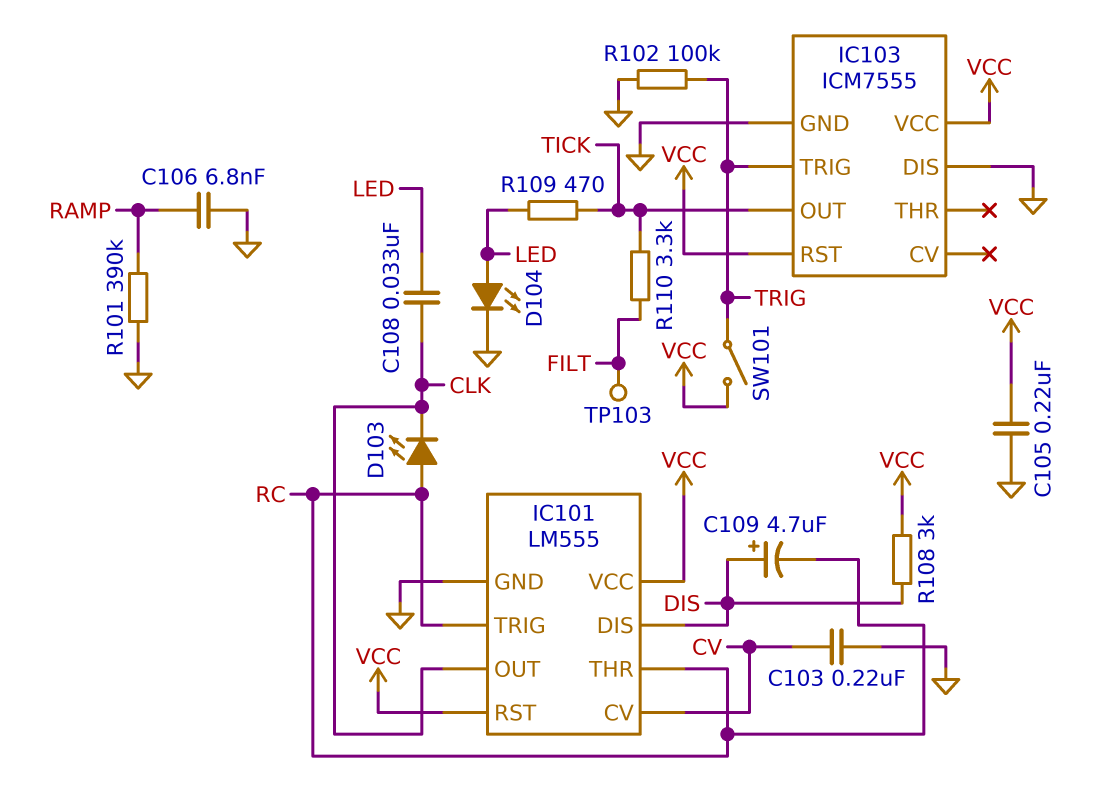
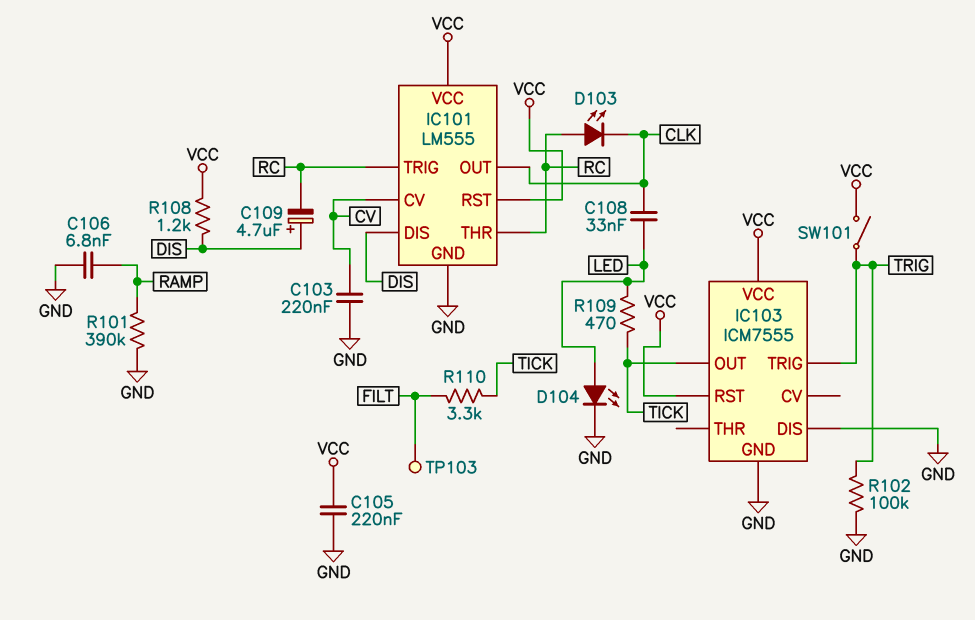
R108: 3k (DIS, VCC) -> 1.2k (DIS, VCC)

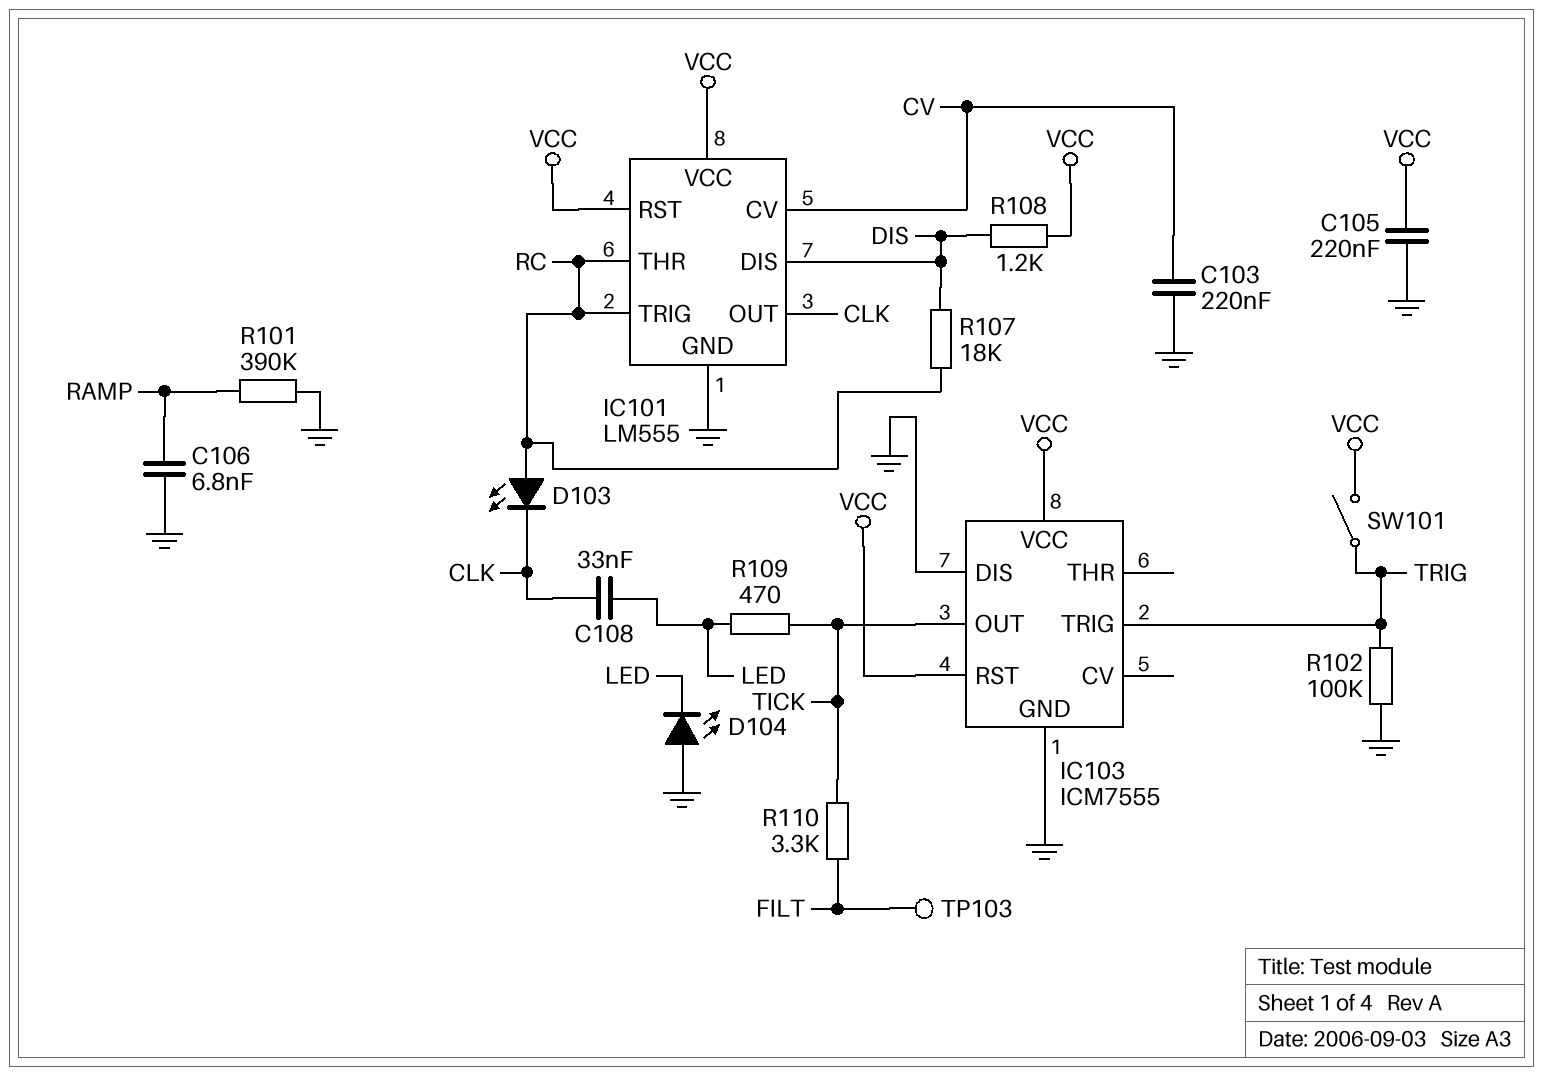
C109: 4.7uF (plus DIS, minus RC) -> none
D104: LED (A LED, K GND) -> LED (A GND, K LED)
R107: none -> 18k (DIS, RC)

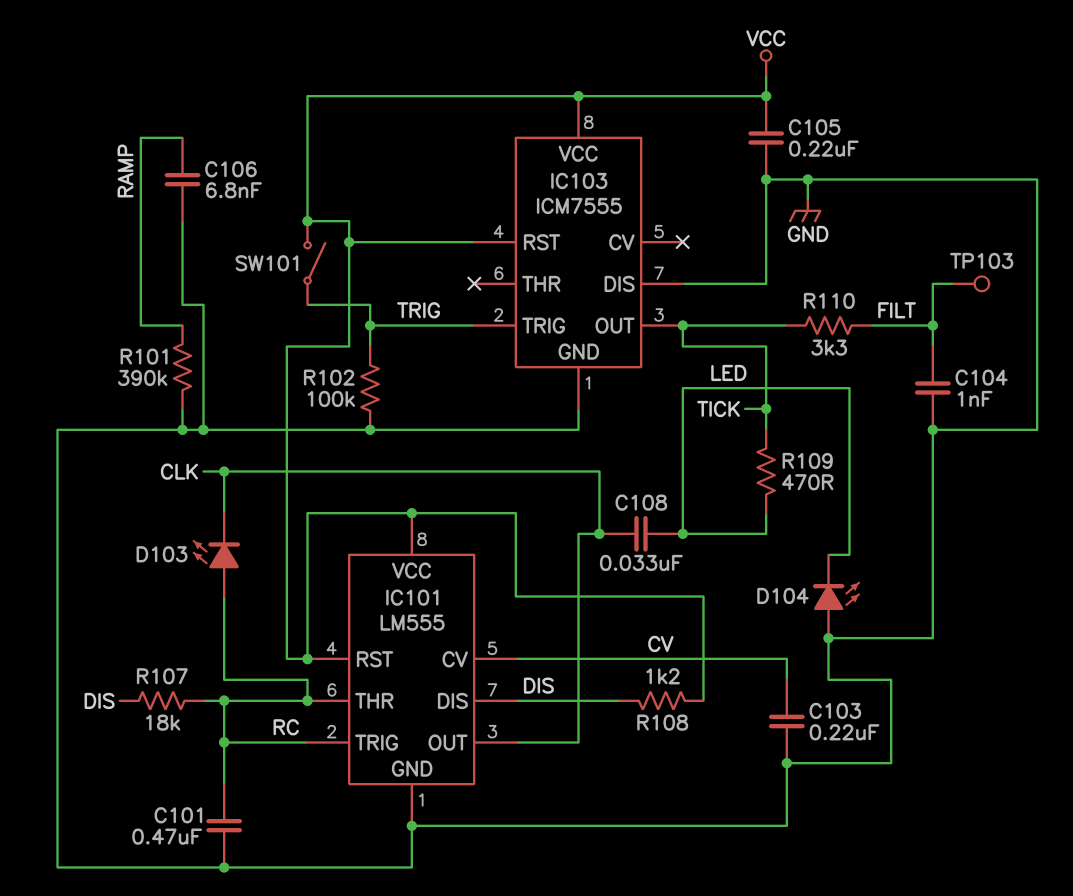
C101: none -> 470nF (GND, RC)
C104: none -> 1nF (FILT, GND)

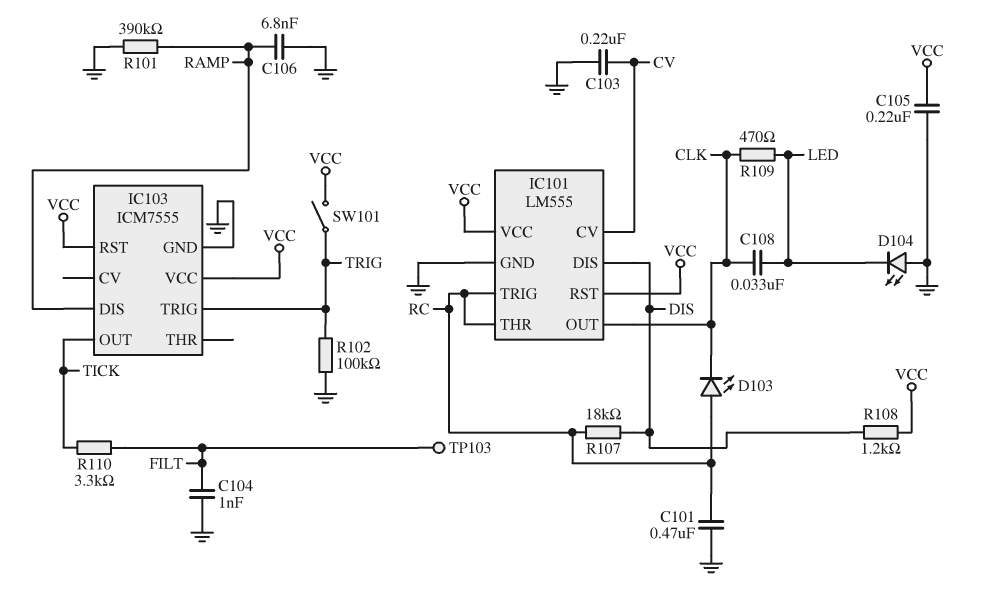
IC103 pin DIS: GND -> RAMP
R109: 470 (LED, TICK) -> 470 (CLK, LED)

